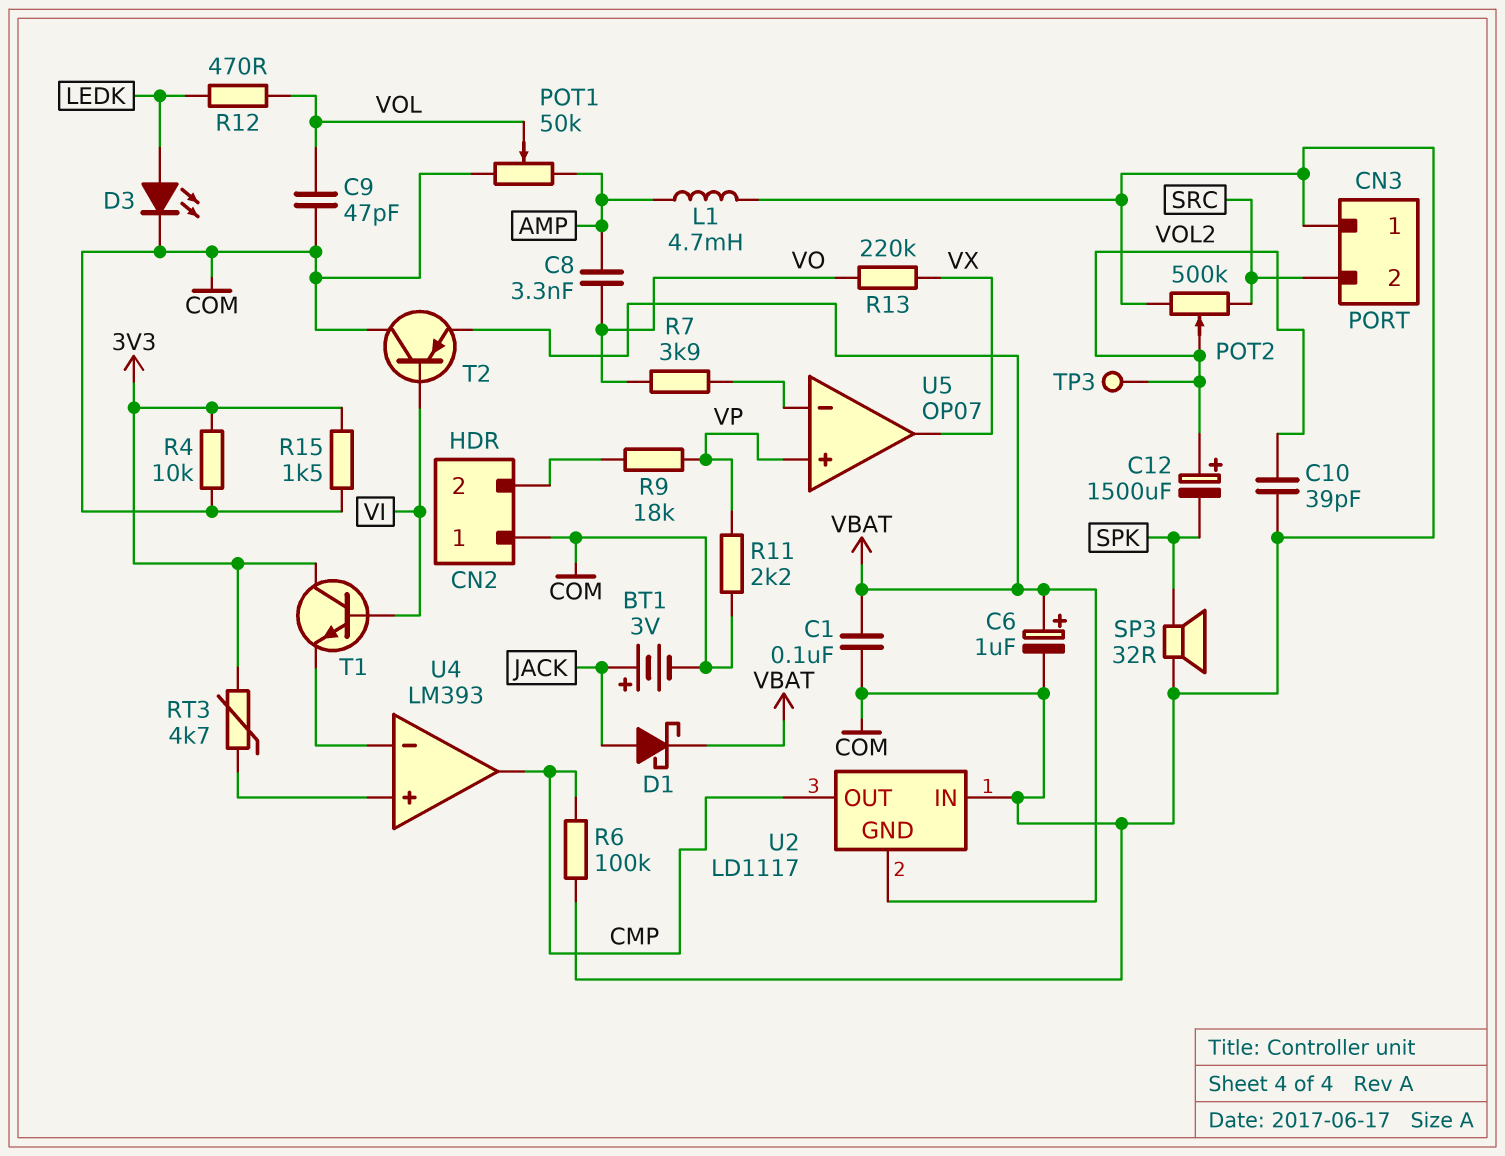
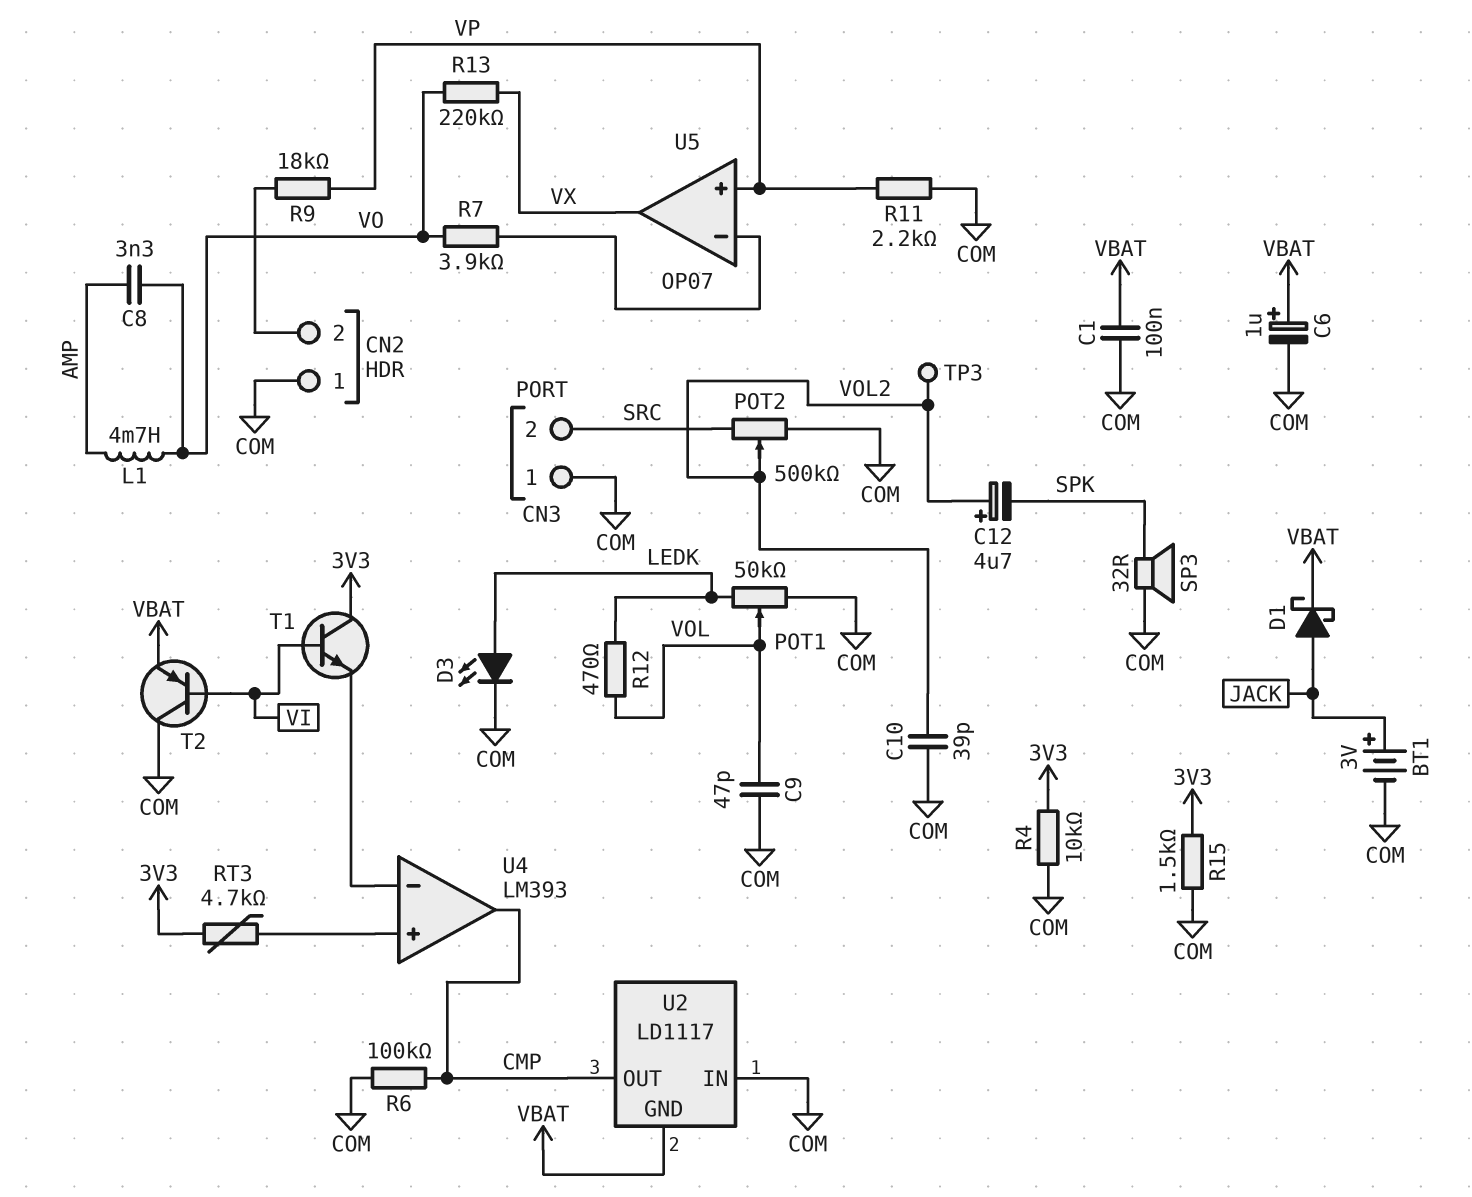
C12: 1500uF (plus VOL2, minus SPK) -> 4.7uF (plus VOL2, minus SPK)
L1: 4.7mH (AMP, COM) -> 4.7mH (AMP, VO)
POT1: 50k (AMP, COM, wiper VOL) -> 50k (COM, LEDK, wiper VOL)

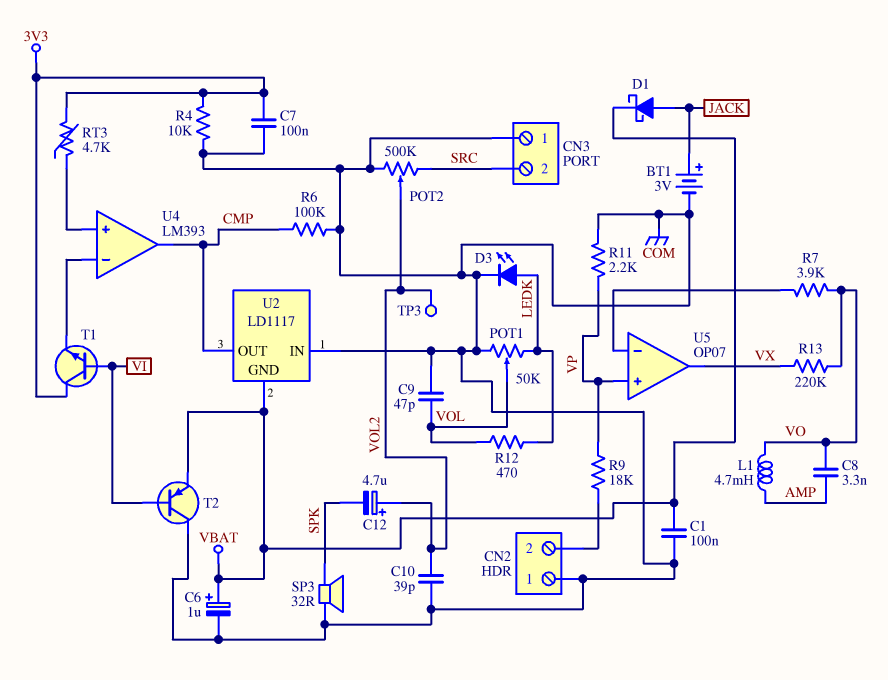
C7: none -> 100nF (3V3, COM)
R15: 1.5k (3V3, COM) -> none

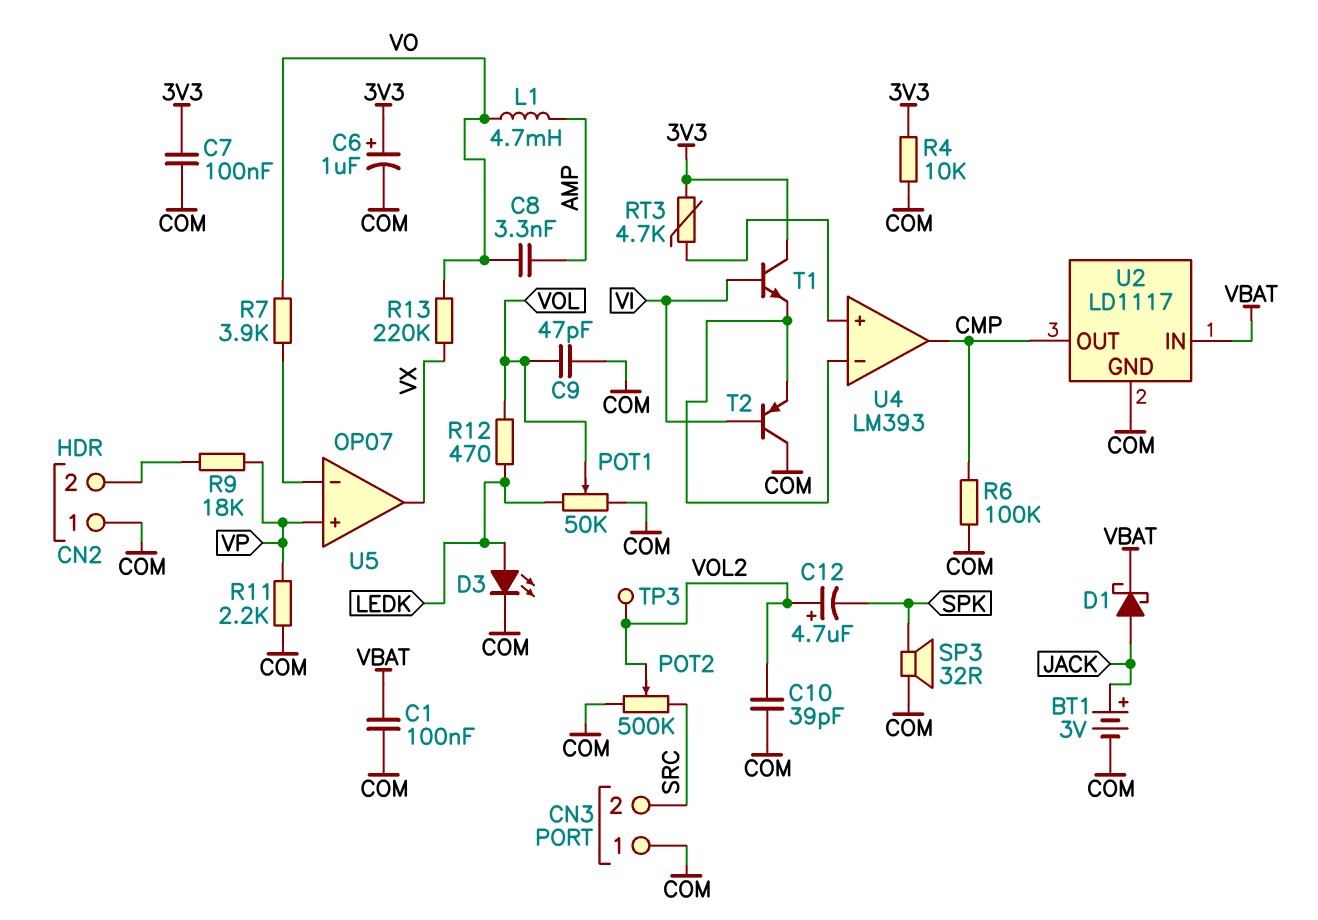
C6: 1uF (plus VBAT, minus COM) -> 1uF (plus 3V3, minus COM)
T2: PNP (B VI, C COM, E VBAT) -> PNP (B VI, C COM, E U4/in-)
U2 pin GND: VBAT -> COM
U2 pin IN: COM -> VBAT

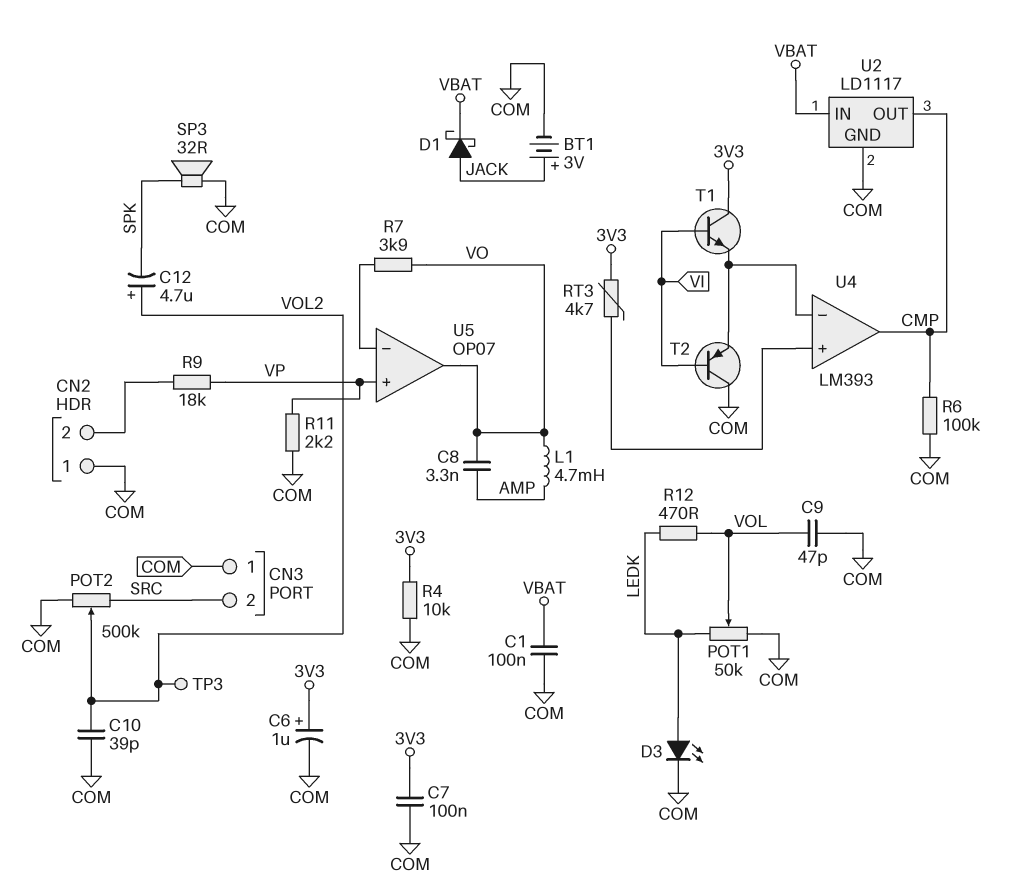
R13: 220k (VO, VX) -> none
U5 pin out: VX -> VO

